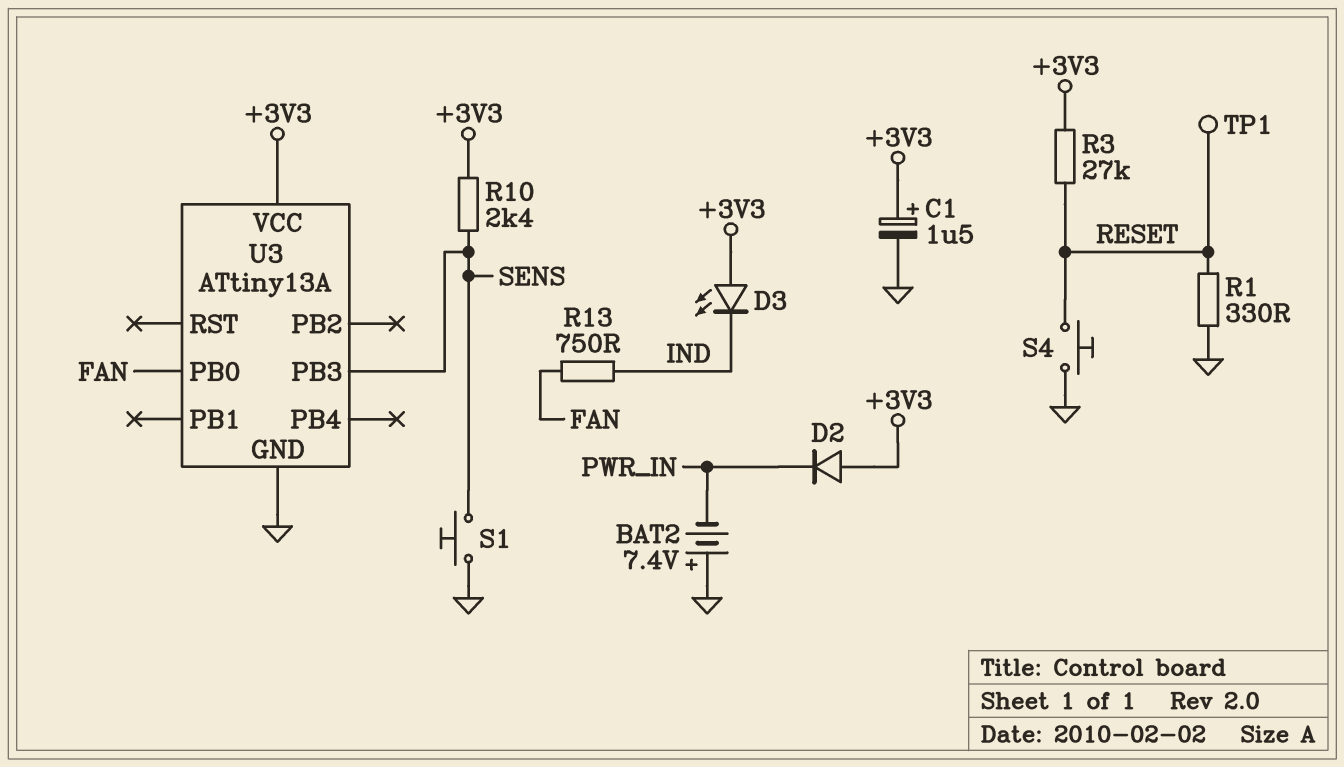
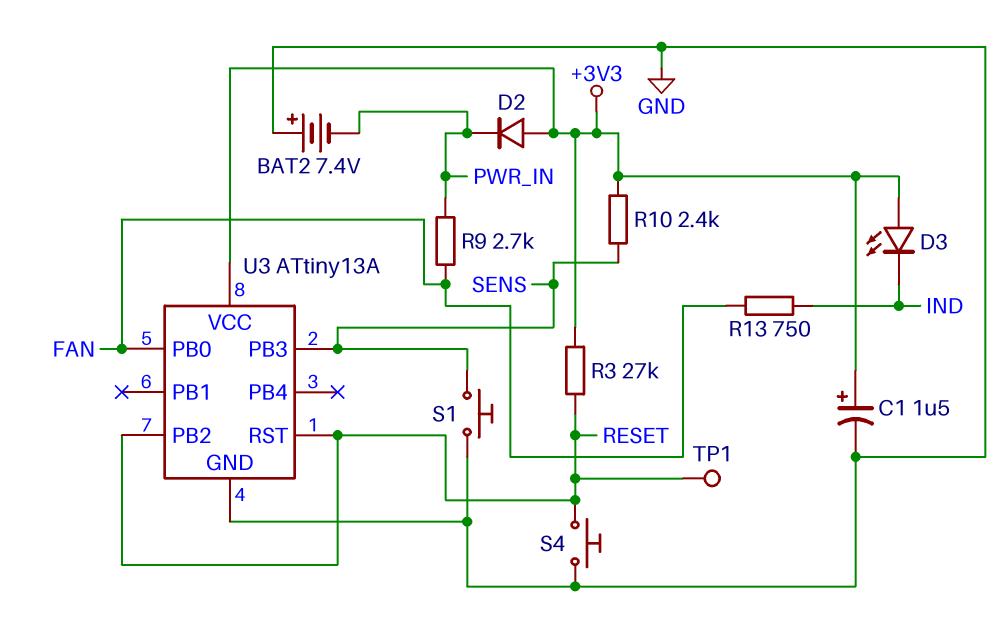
R1: 330 (GND, RESET) -> none
R9: none -> 2.7k (FAN, PWR_IN)
U3 pin PB2: none -> RESET
U3 pin RST: none -> RESET

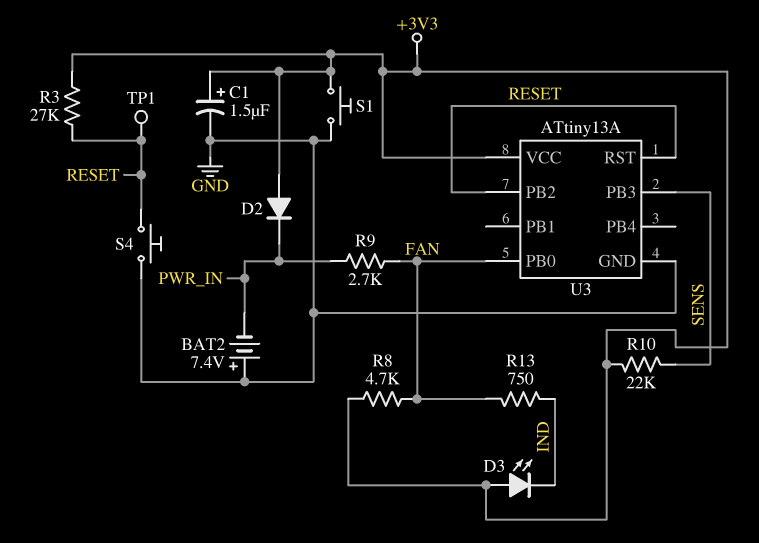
R8: none -> 4.7k (+3V3, FAN)
R10: 2.4k (+3V3, SENS) -> 22k (+3V3, SENS)
S1: button (GND, SENS) -> button (+3V3, GND)

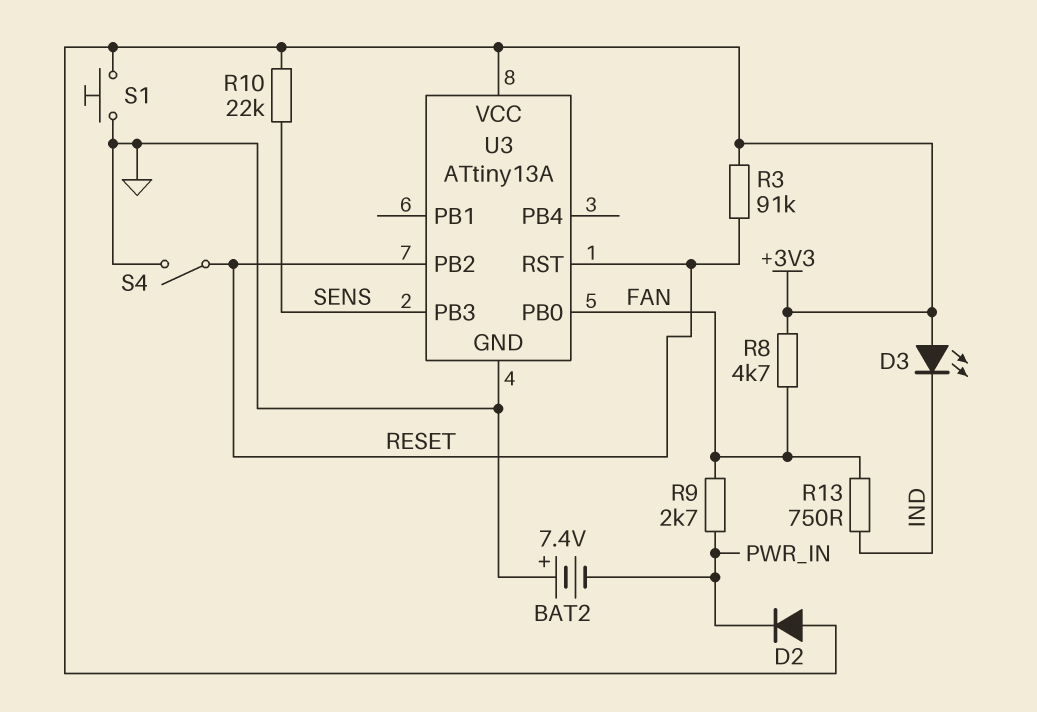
C1: 1.5uF (plus +3V3, minus GND) -> none
R3: 27k (+3V3, RESET) -> 91k (+3V3, RESET)
S4: button (GND, RESET) -> switch (GND, RESET)
TP1: test point (RESET) -> none

